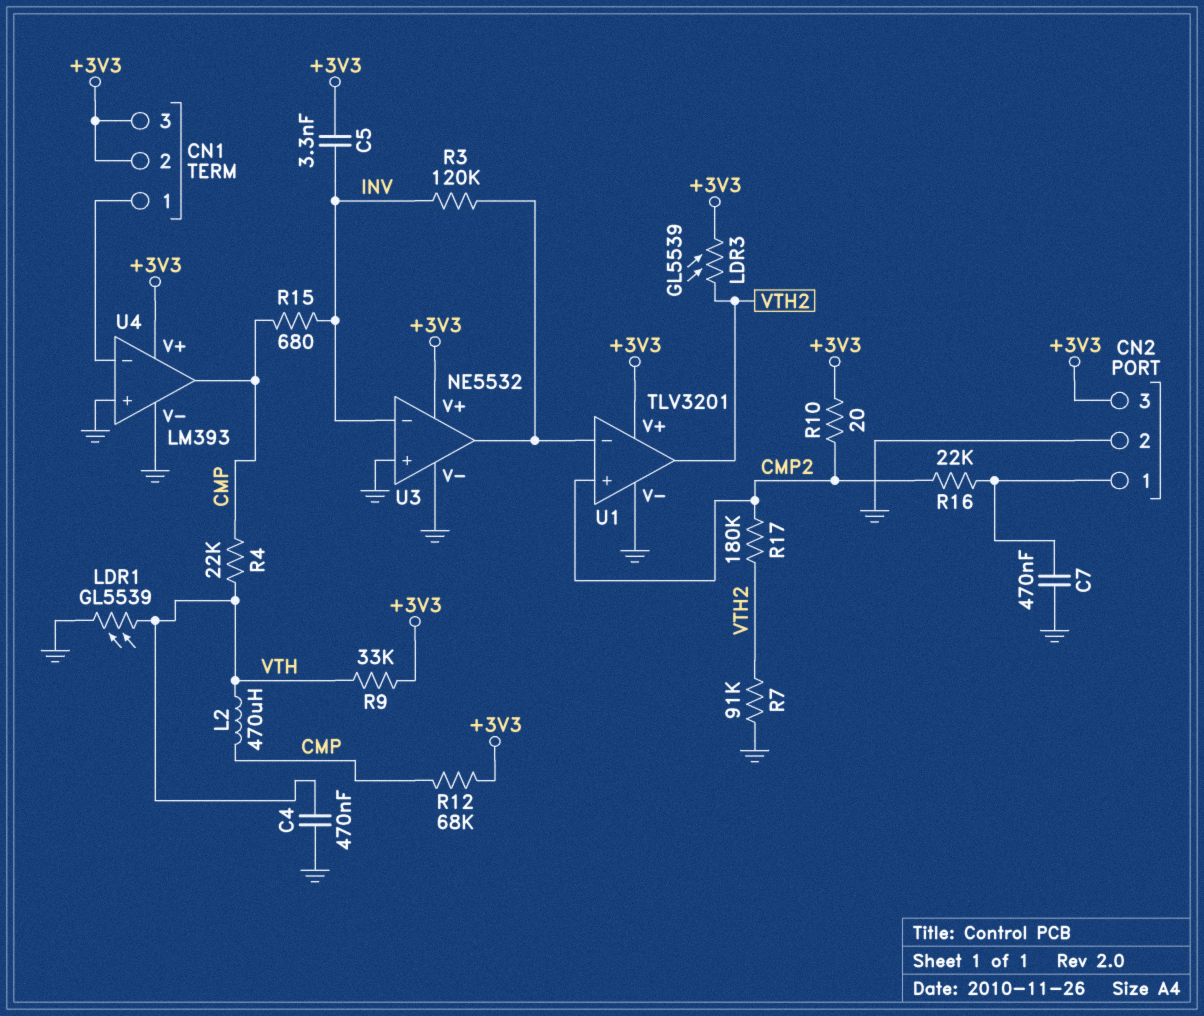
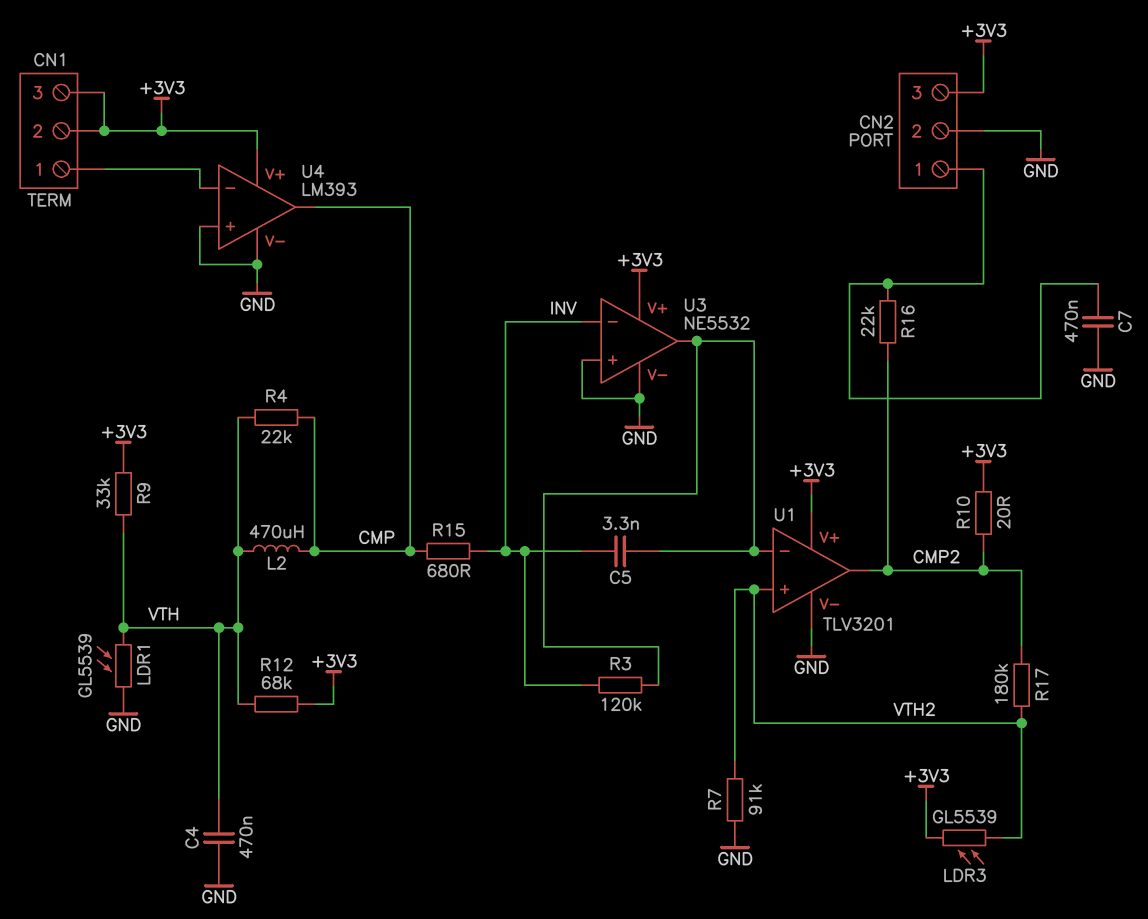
C5: 3.3nF (+3V3, INV) -> 3.3nF (INV, U1/in-)
R12: 68k (+3V3, CMP) -> 68k (+3V3, VTH)
U1 pin in+: CMP2 -> VTH2
U1 pin out: VTH2 -> CMP2

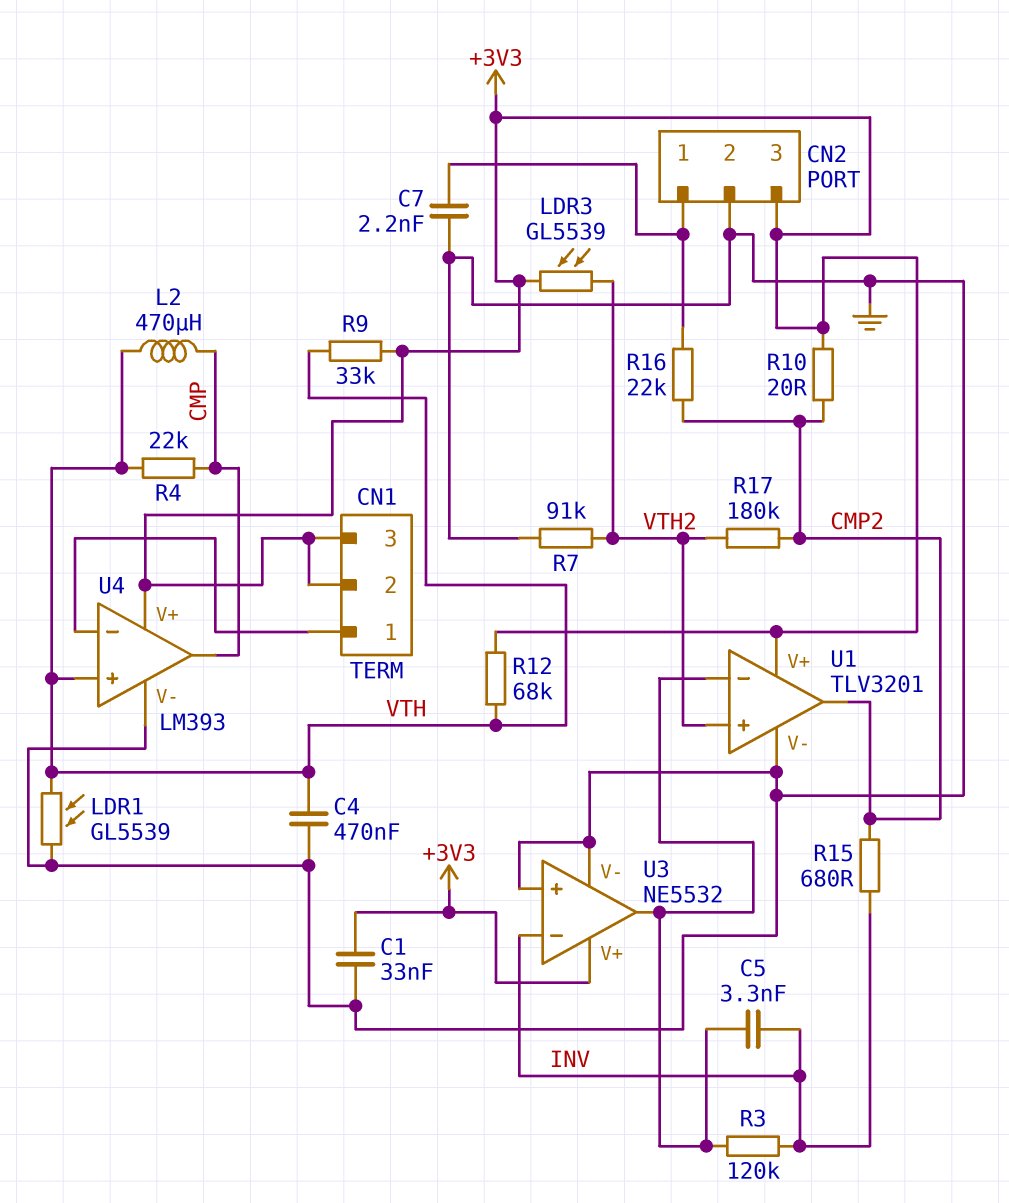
C1: none -> 33nF (+3V3, GND)
C7: 470nF (CN2/1, GND) -> 2.2nF (CN2/1, GND)
R15: 680 (CMP, INV) -> 680 (CMP2, INV)
U4 pin in+: GND -> VTH

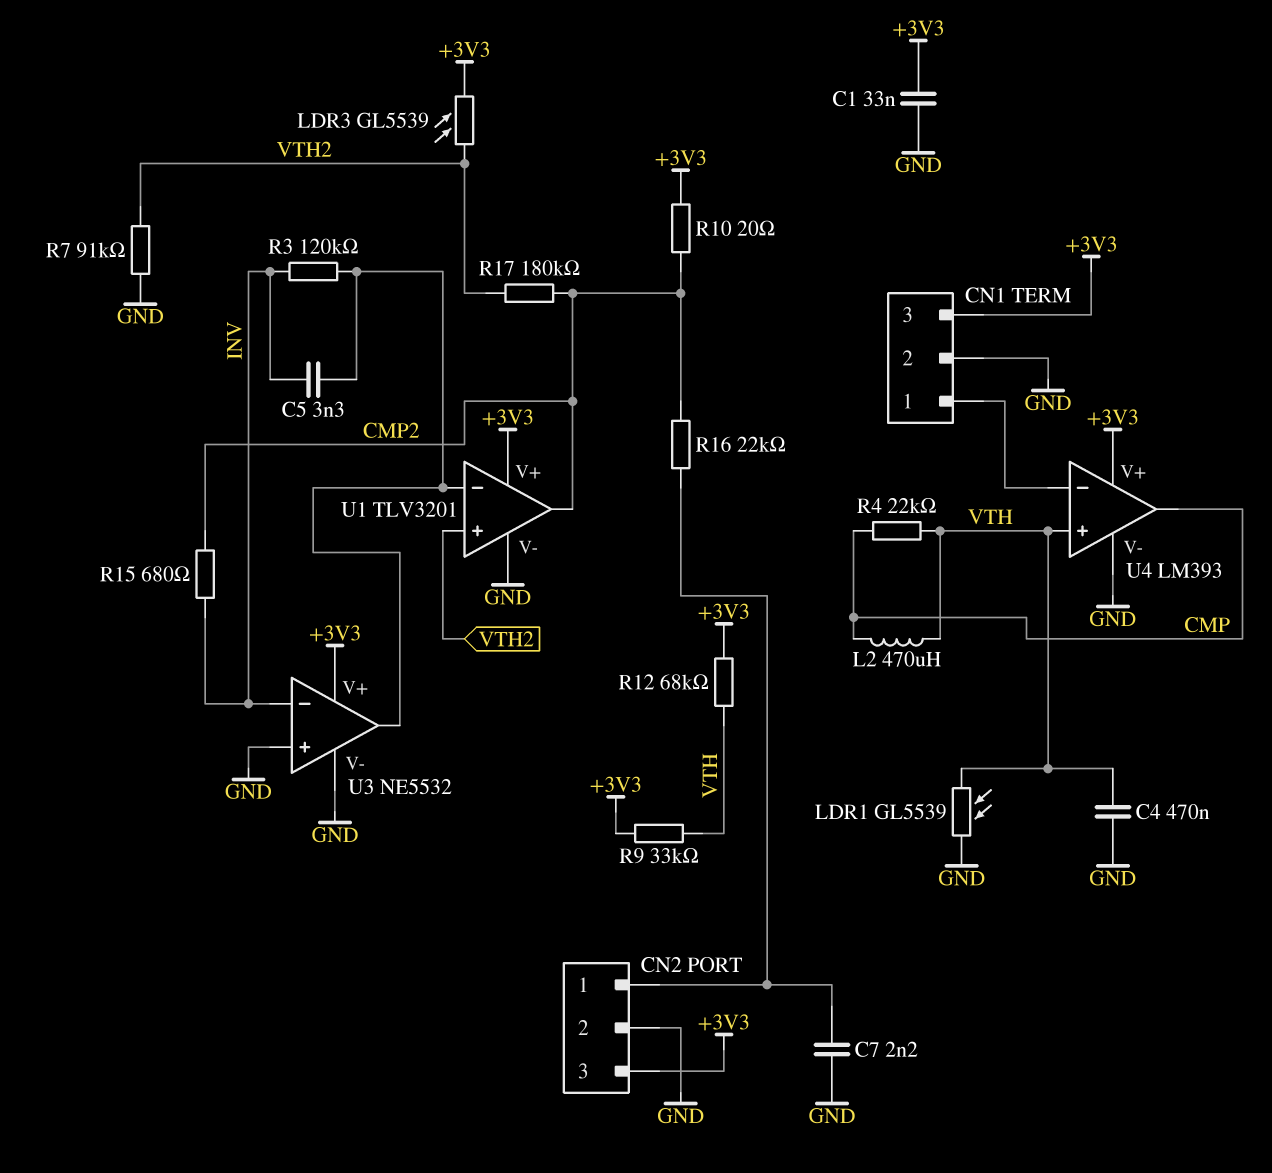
CN1 pin 2: +3V3 -> GND

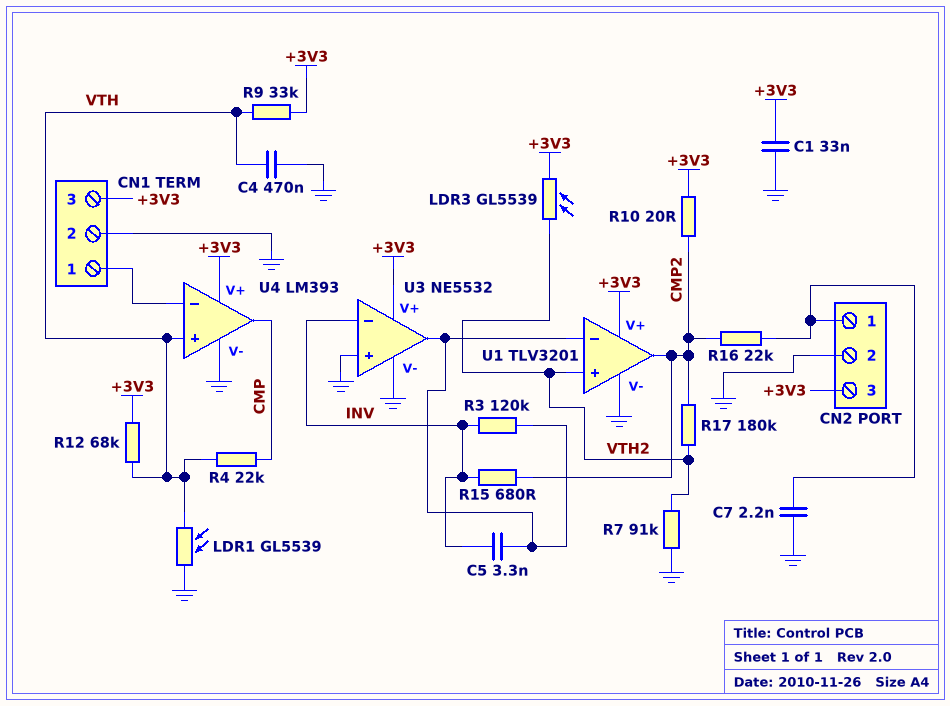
L2: 470uH (CMP, VTH) -> none

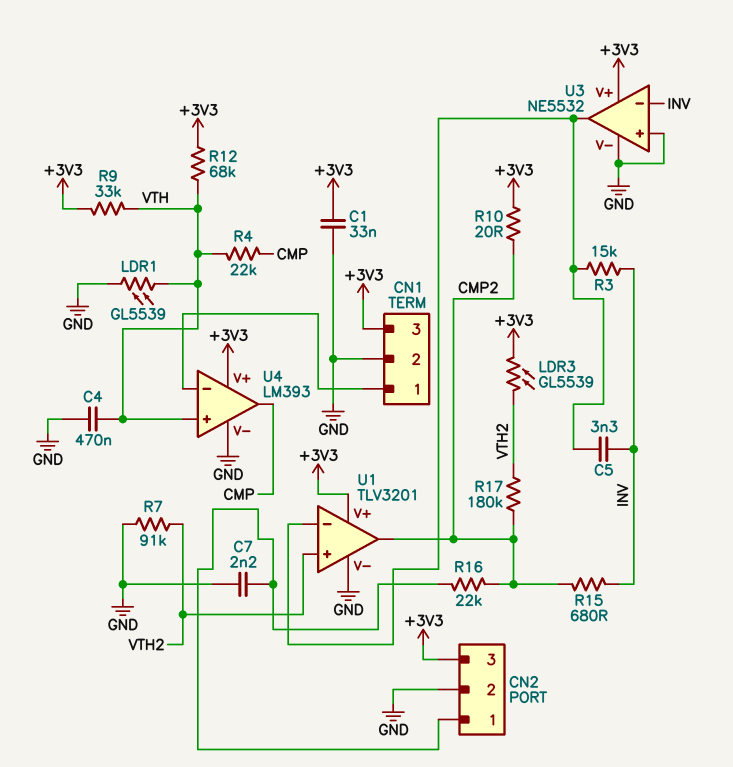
R3: 120k (INV, U1/in-) -> 15k (INV, U1/in-)

